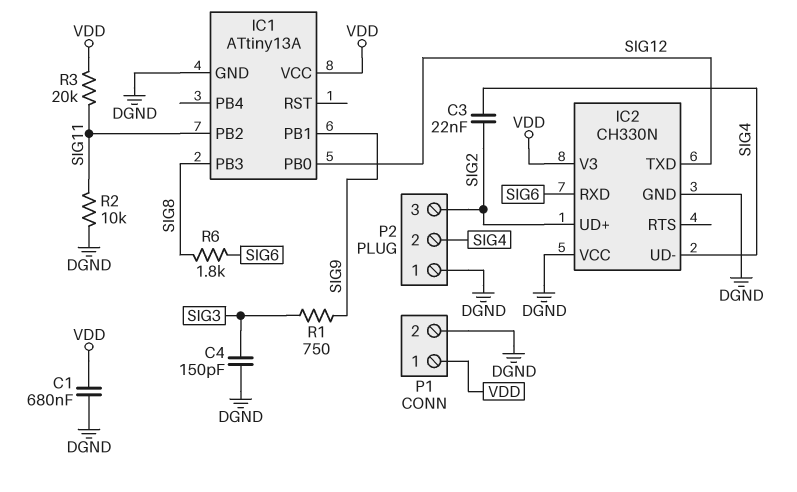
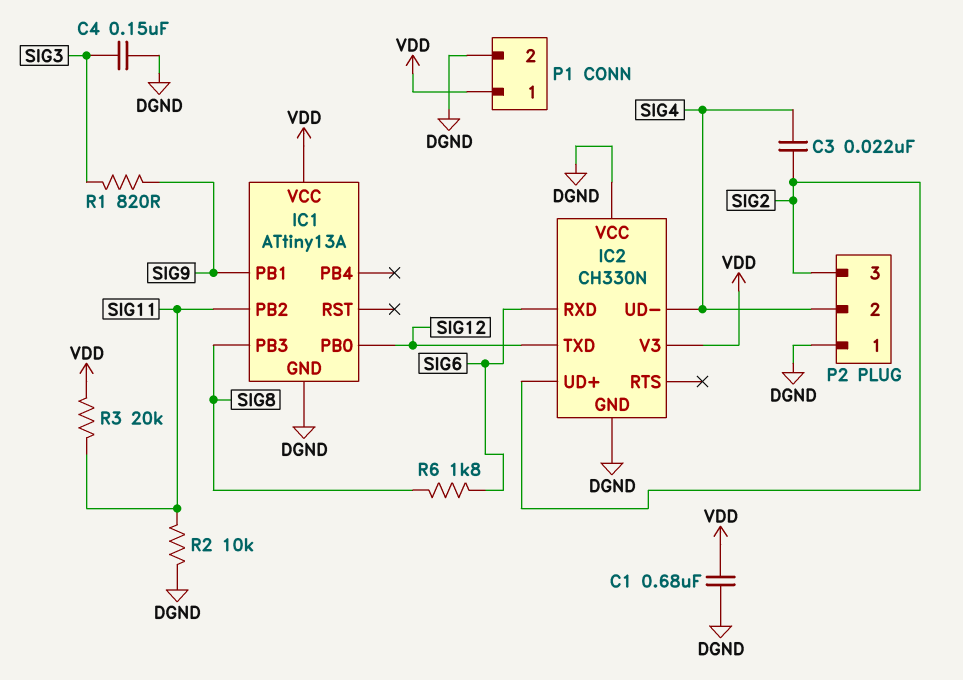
C4: 150pF (DGND, SIG3) -> 150nF (DGND, SIG3)
R1: 750 (SIG3, SIG9) -> 820 (SIG3, SIG9)

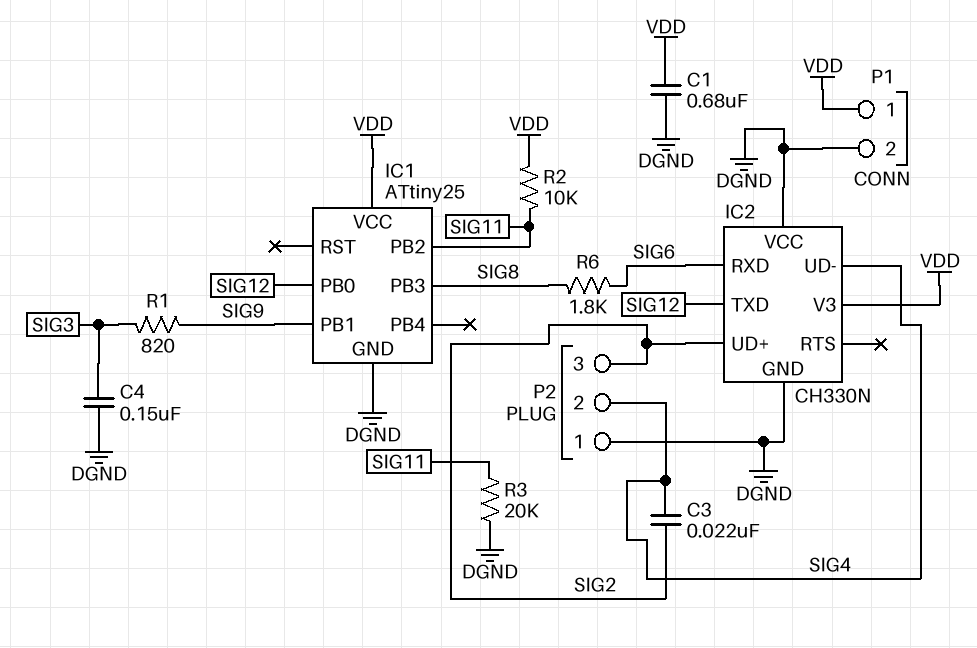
IC1: ATtiny13A -> ATtiny25
R2: 10k (DGND, SIG11) -> 10k (SIG11, VDD)
R3: 20k (SIG11, VDD) -> 20k (DGND, SIG11)

